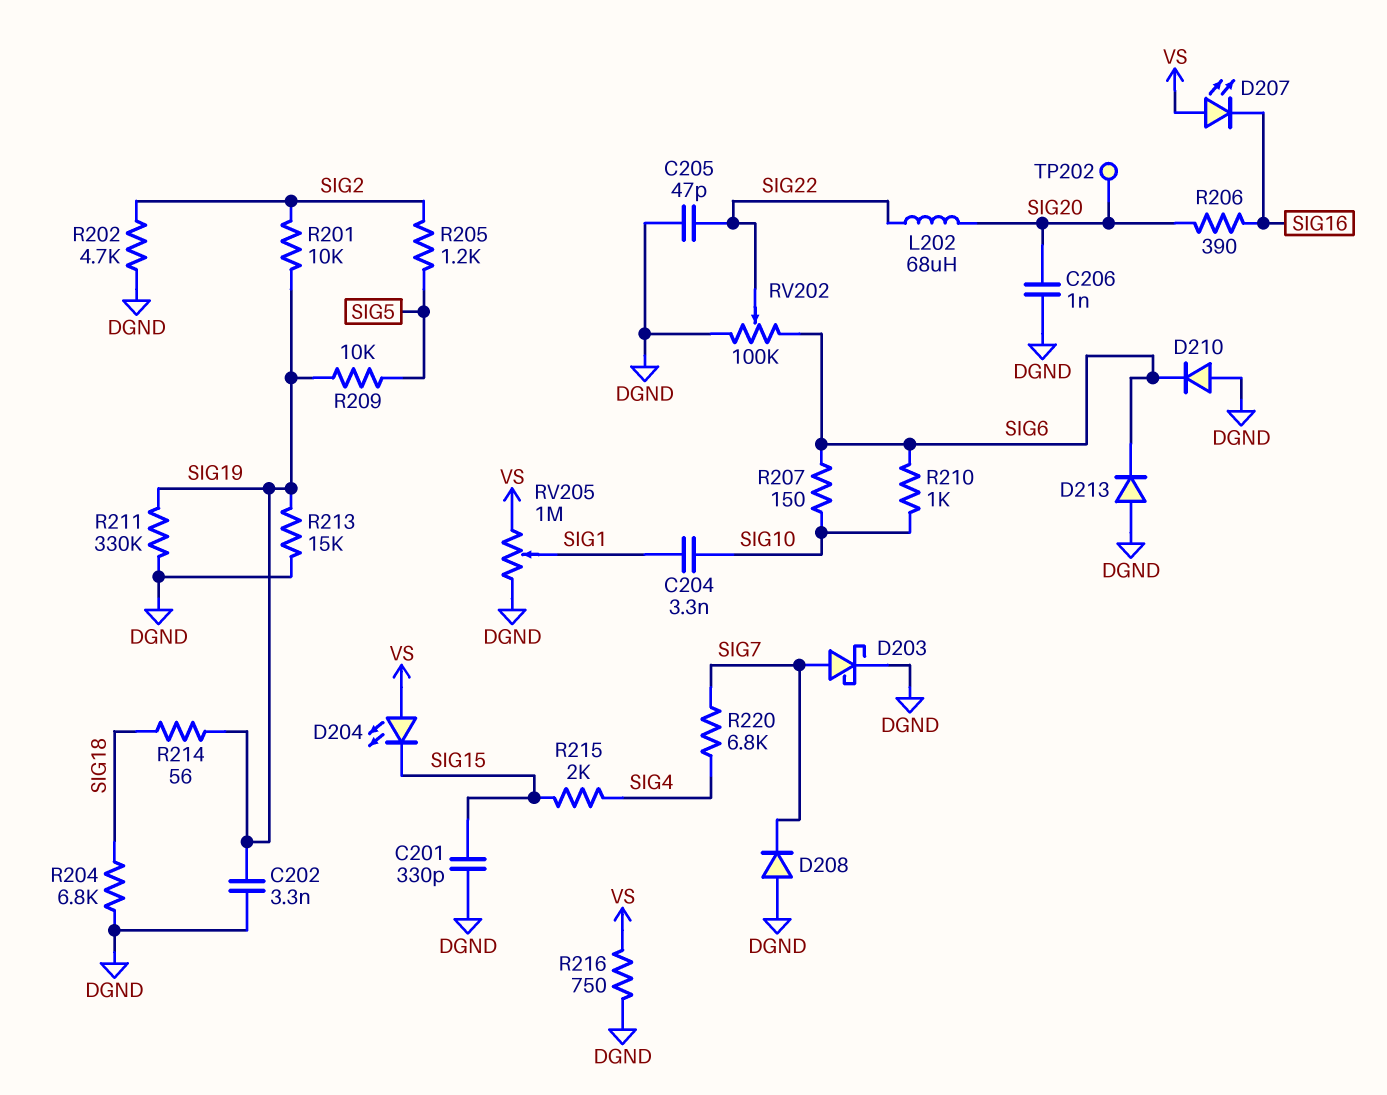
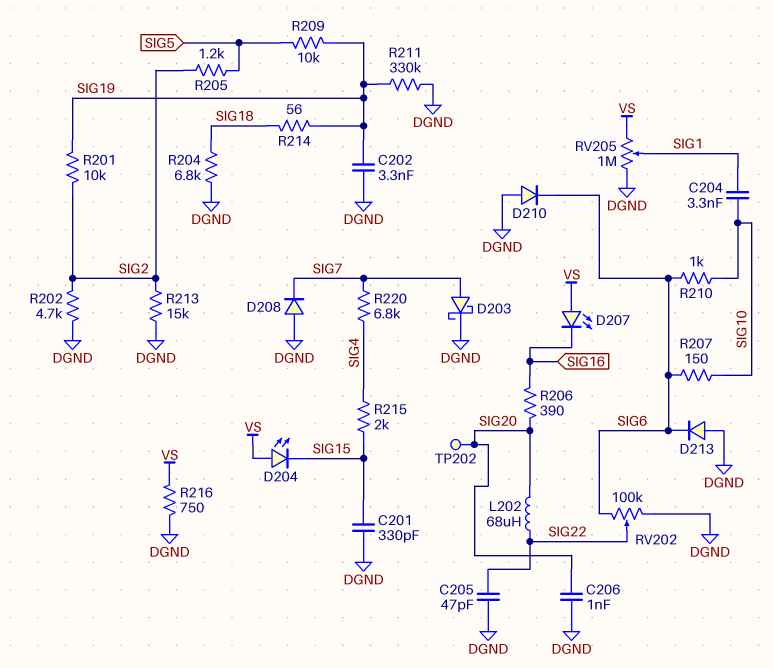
R213: 15k (DGND, SIG19) -> 15k (DGND, SIG2)

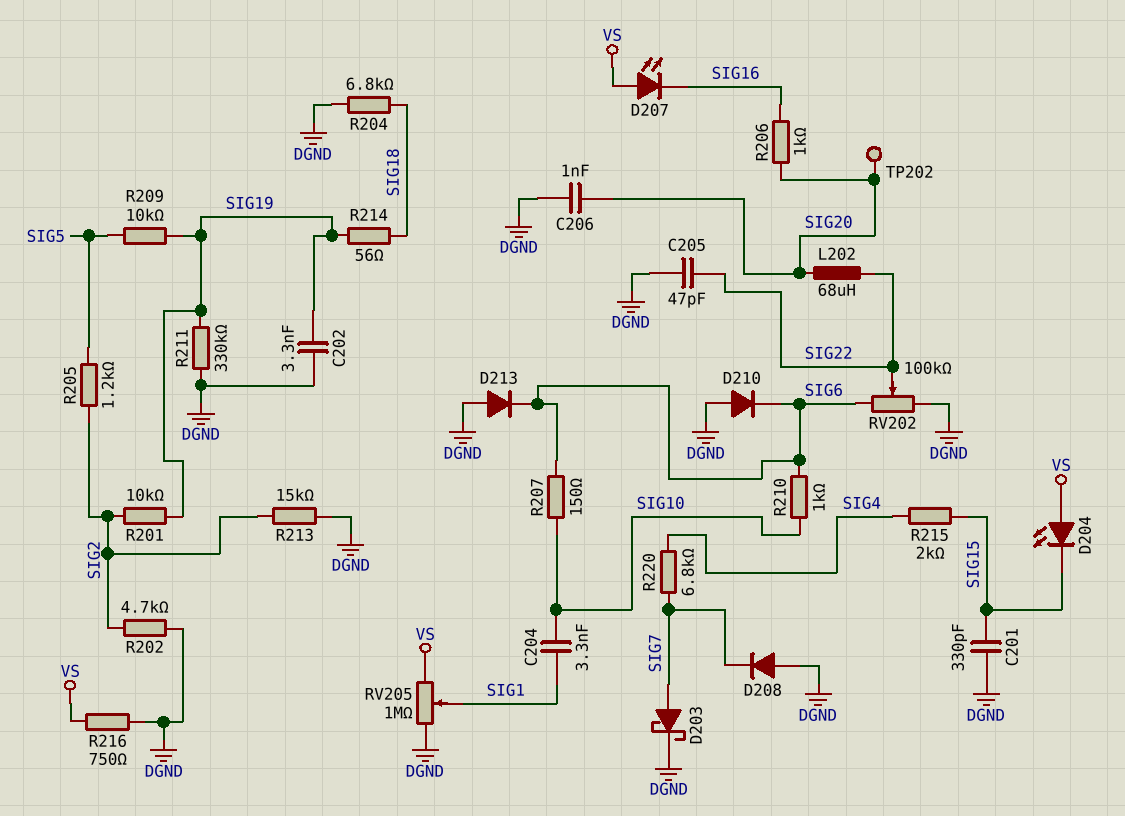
R206: 390 (SIG16, SIG20) -> 1k (SIG16, SIG20)

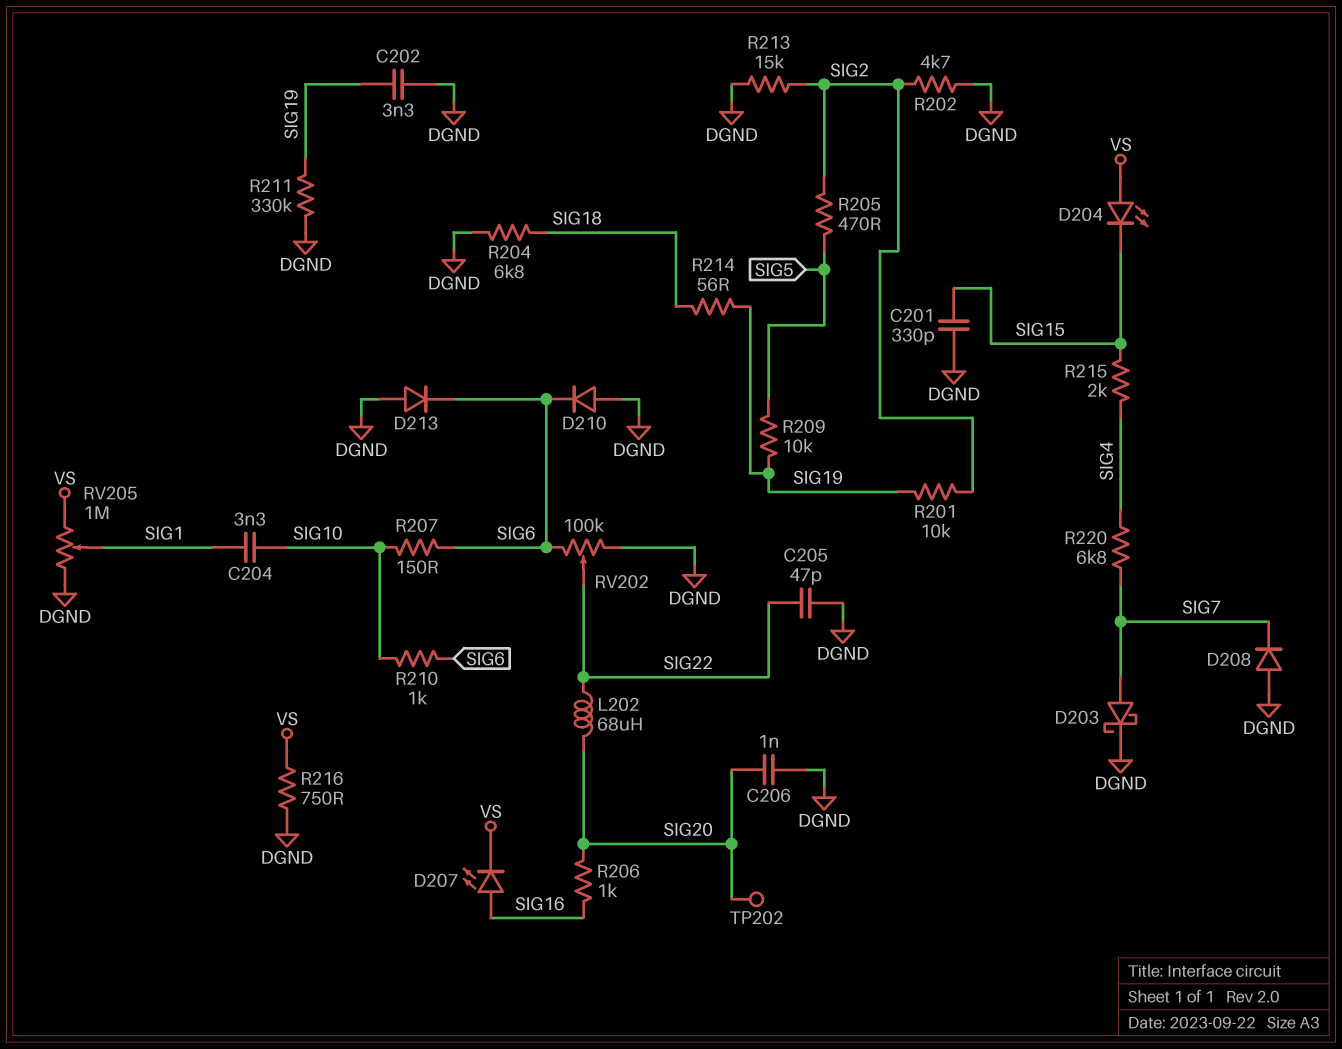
D207: LED (A VS, K SIG16) -> LED (A SIG16, K VS)
R205: 1.2k (SIG2, SIG5) -> 470 (SIG2, SIG5)

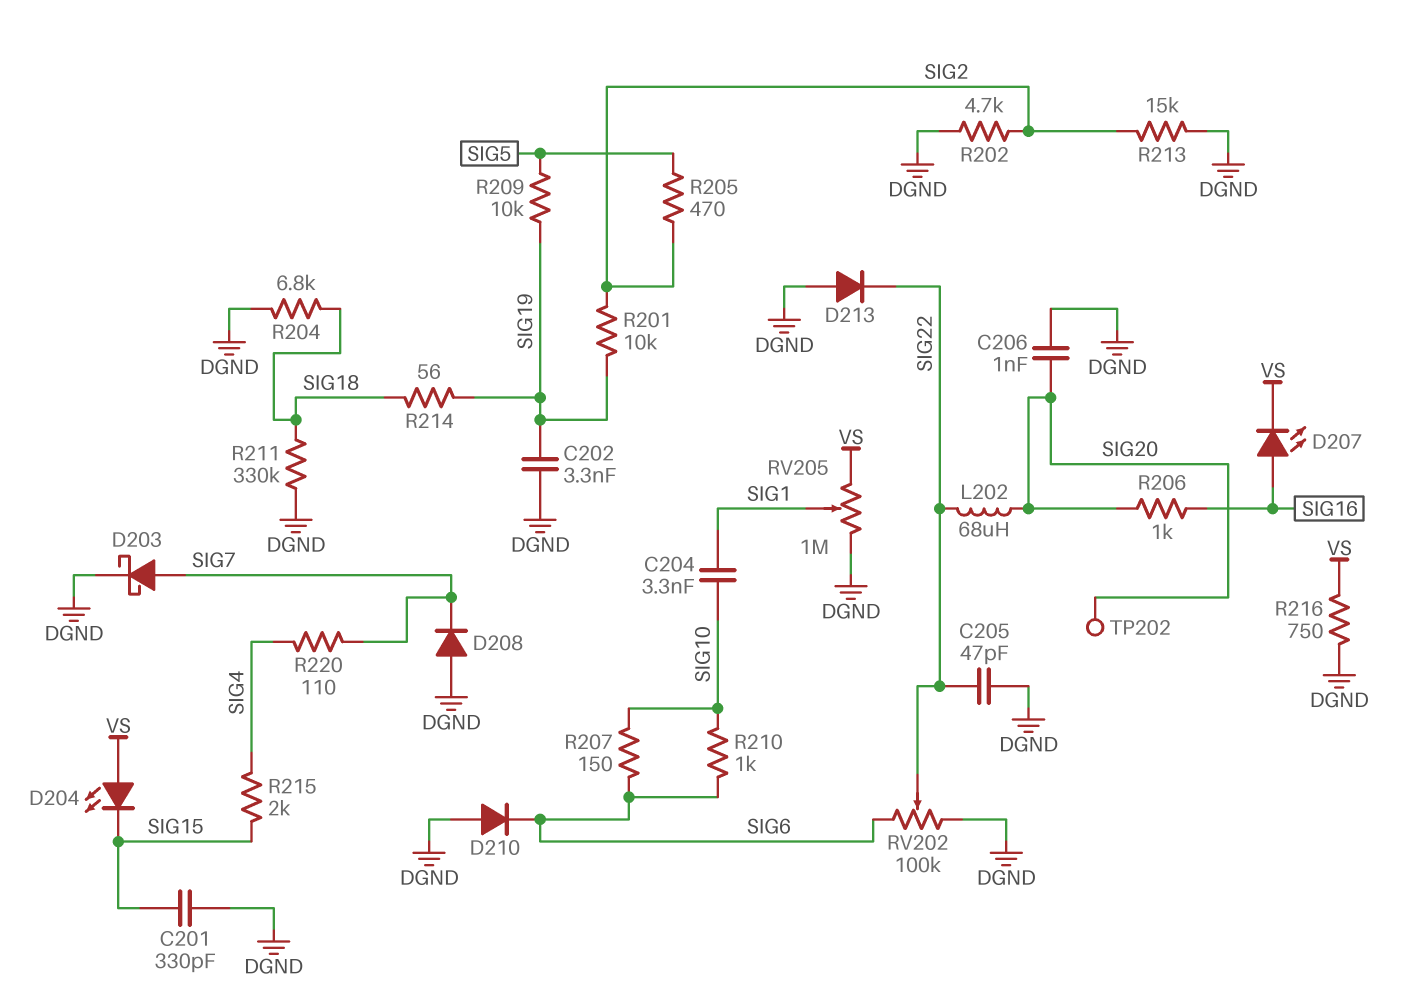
D213: diode (A DGND, K SIG6) -> diode (A DGND, K SIG22)
R211: 330k (DGND, SIG19) -> 330k (DGND, SIG18)
R220: 6.8k (SIG4, SIG7) -> 110 (SIG4, SIG7)

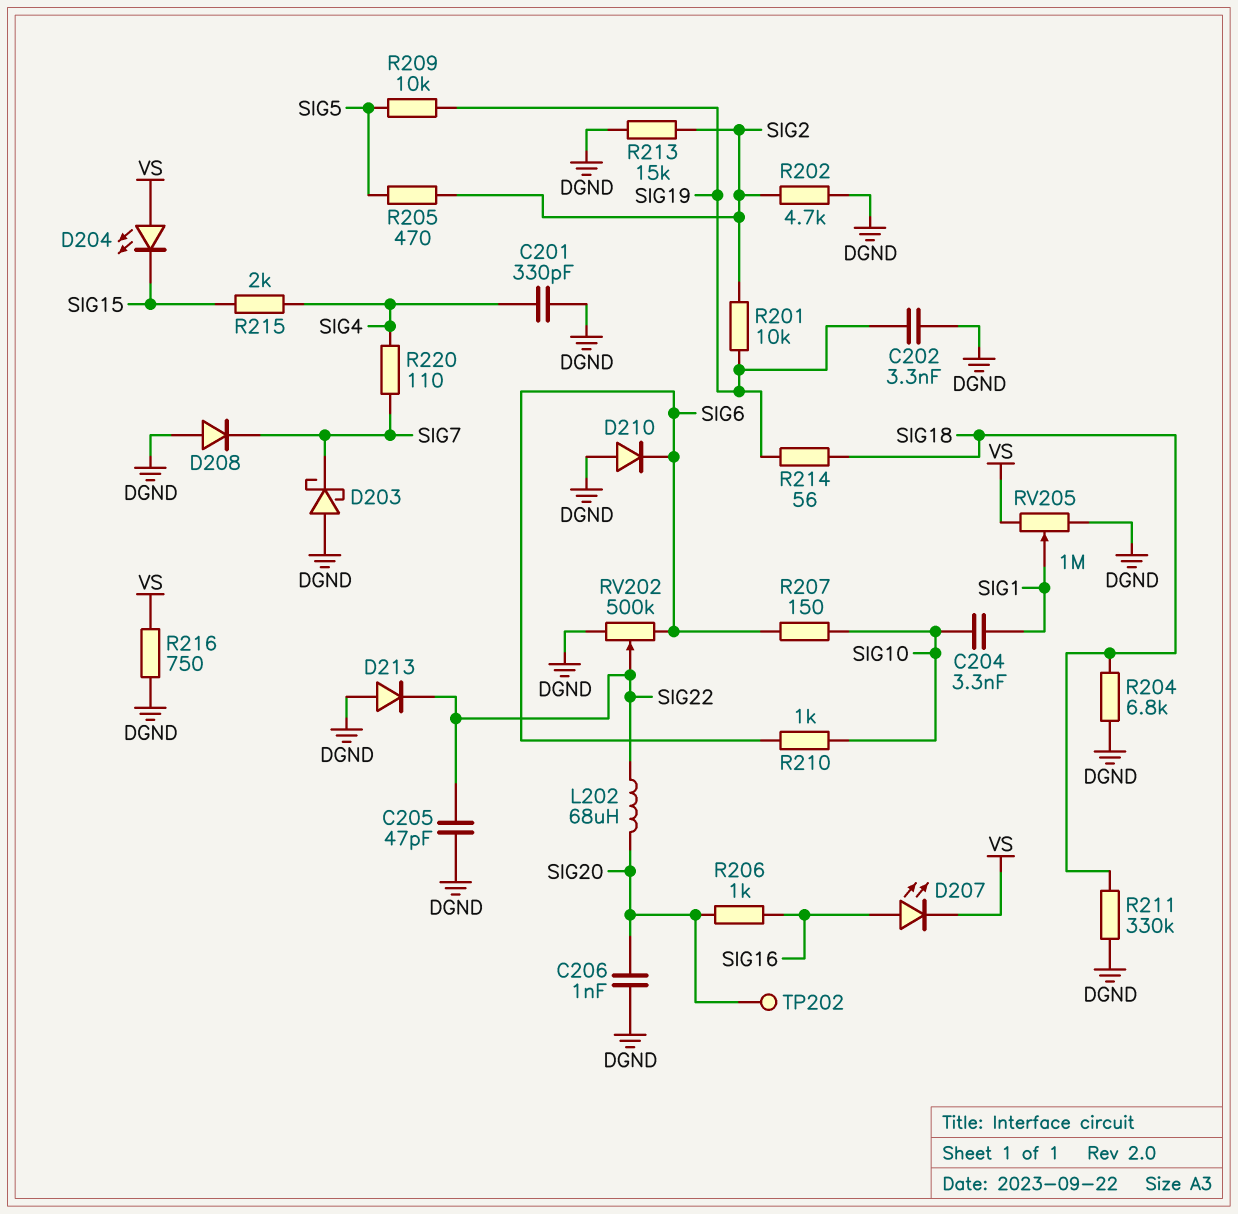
C201: 330pF (DGND, SIG15) -> 330pF (DGND, SIG4)
D203: schottky (A SIG7, K DGND) -> schottky (A DGND, K SIG7)
RV202: 100k (DGND, SIG6, wiper SIG22) -> 500k (DGND, SIG6, wiper SIG22)

